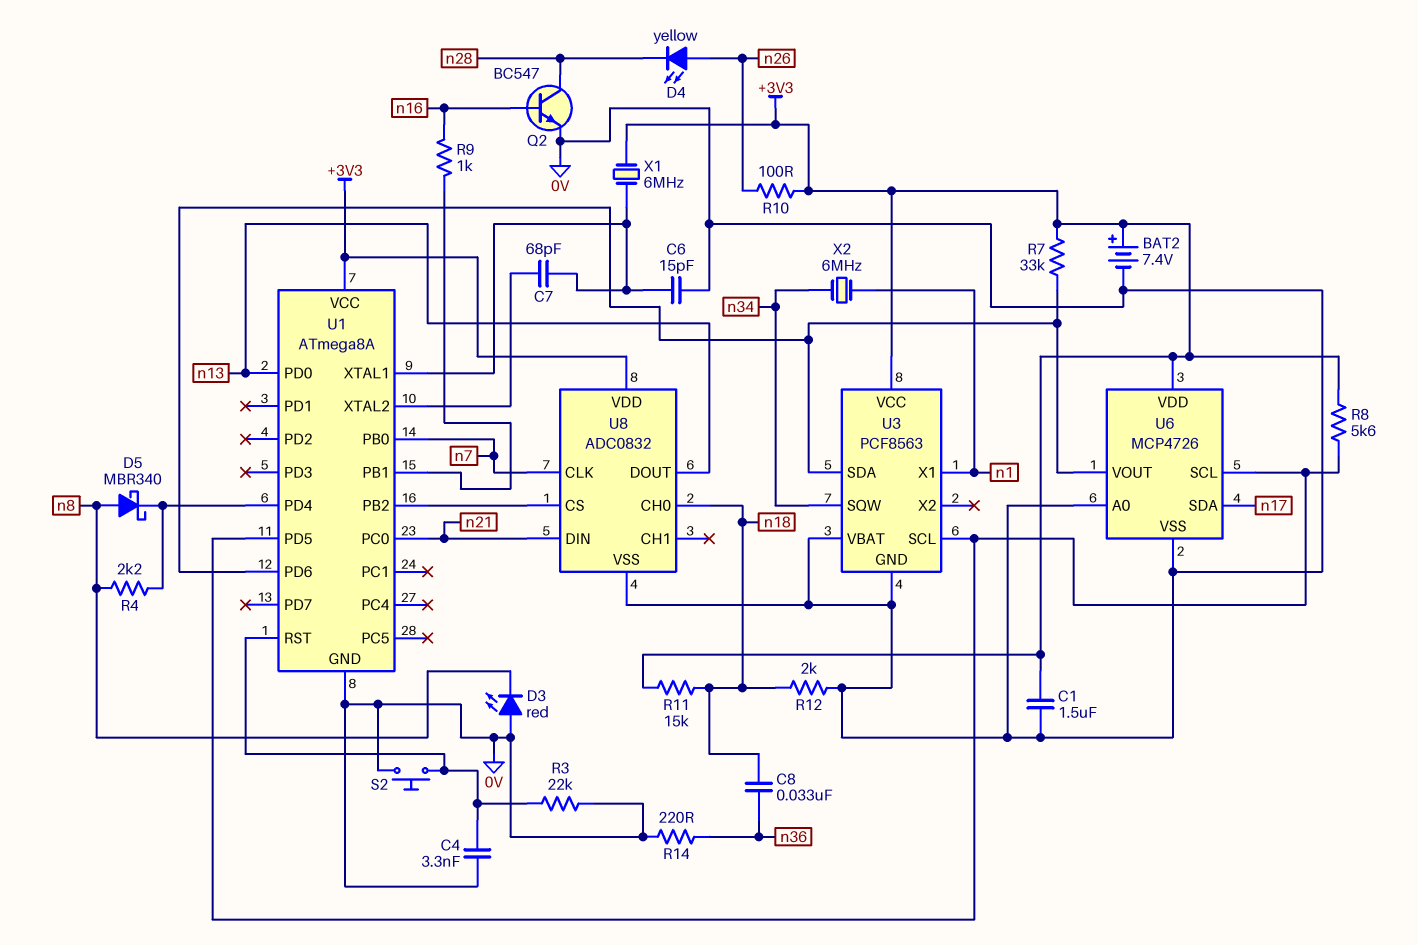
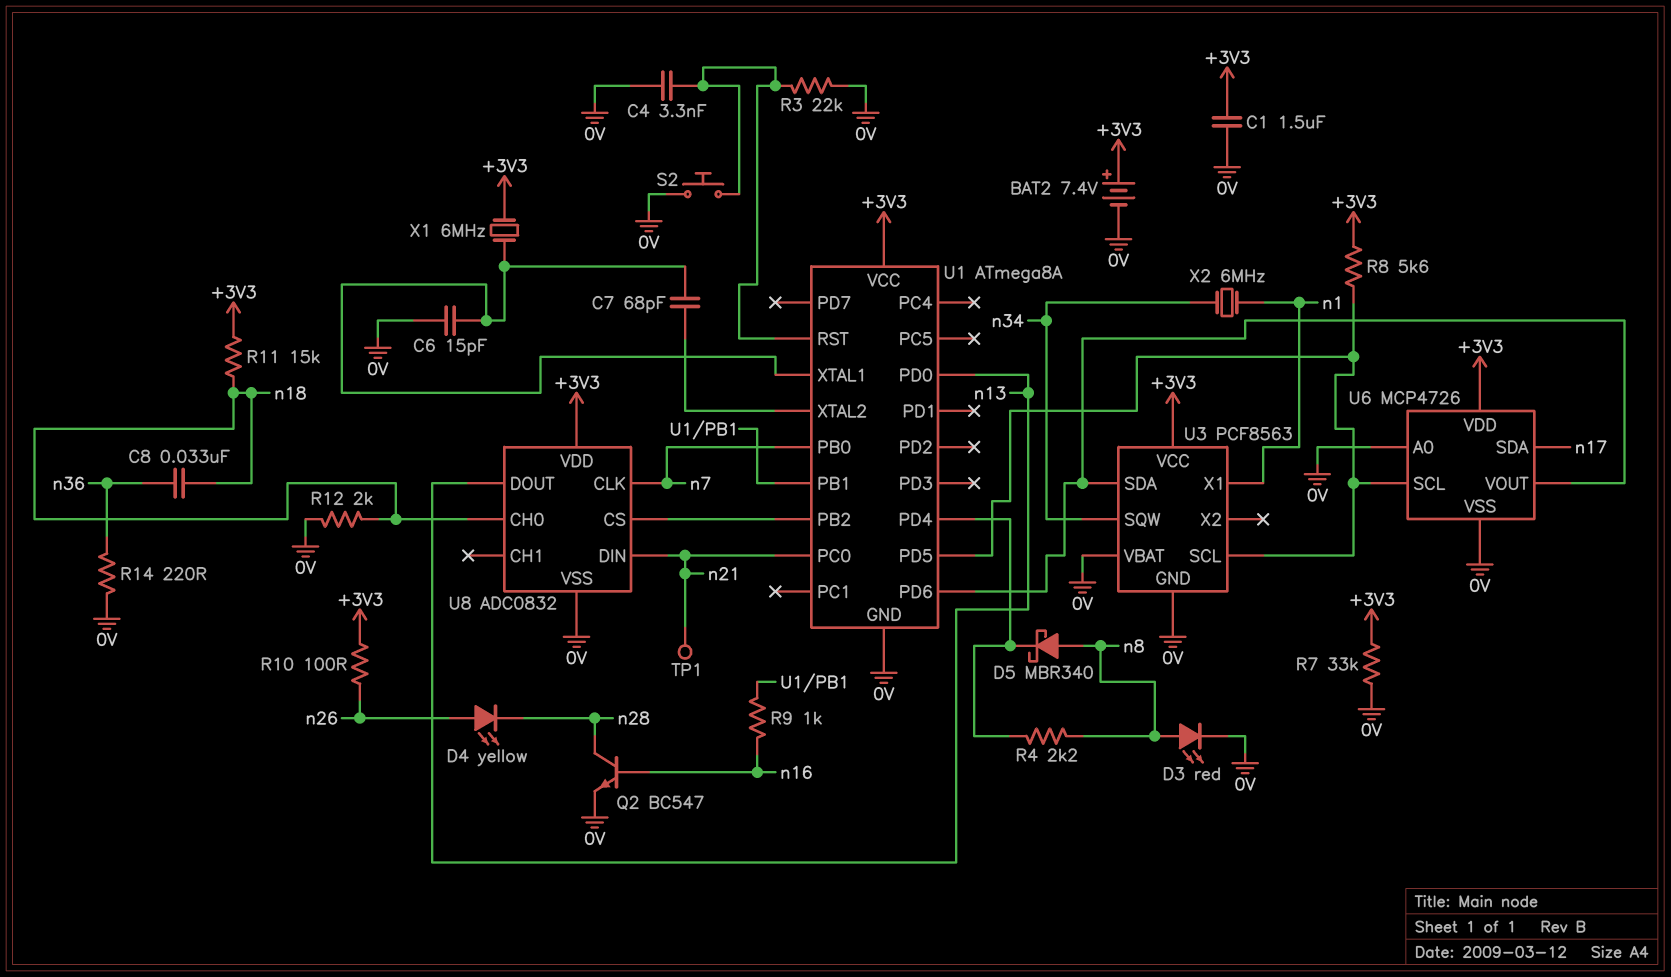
D3: LED red (A 0V, K n8) -> LED red (A n8, K 0V)
R7: 33k (+3V3, U1/PD6) -> 33k (+3V3, 0V)
TP1: none -> test point (n21)

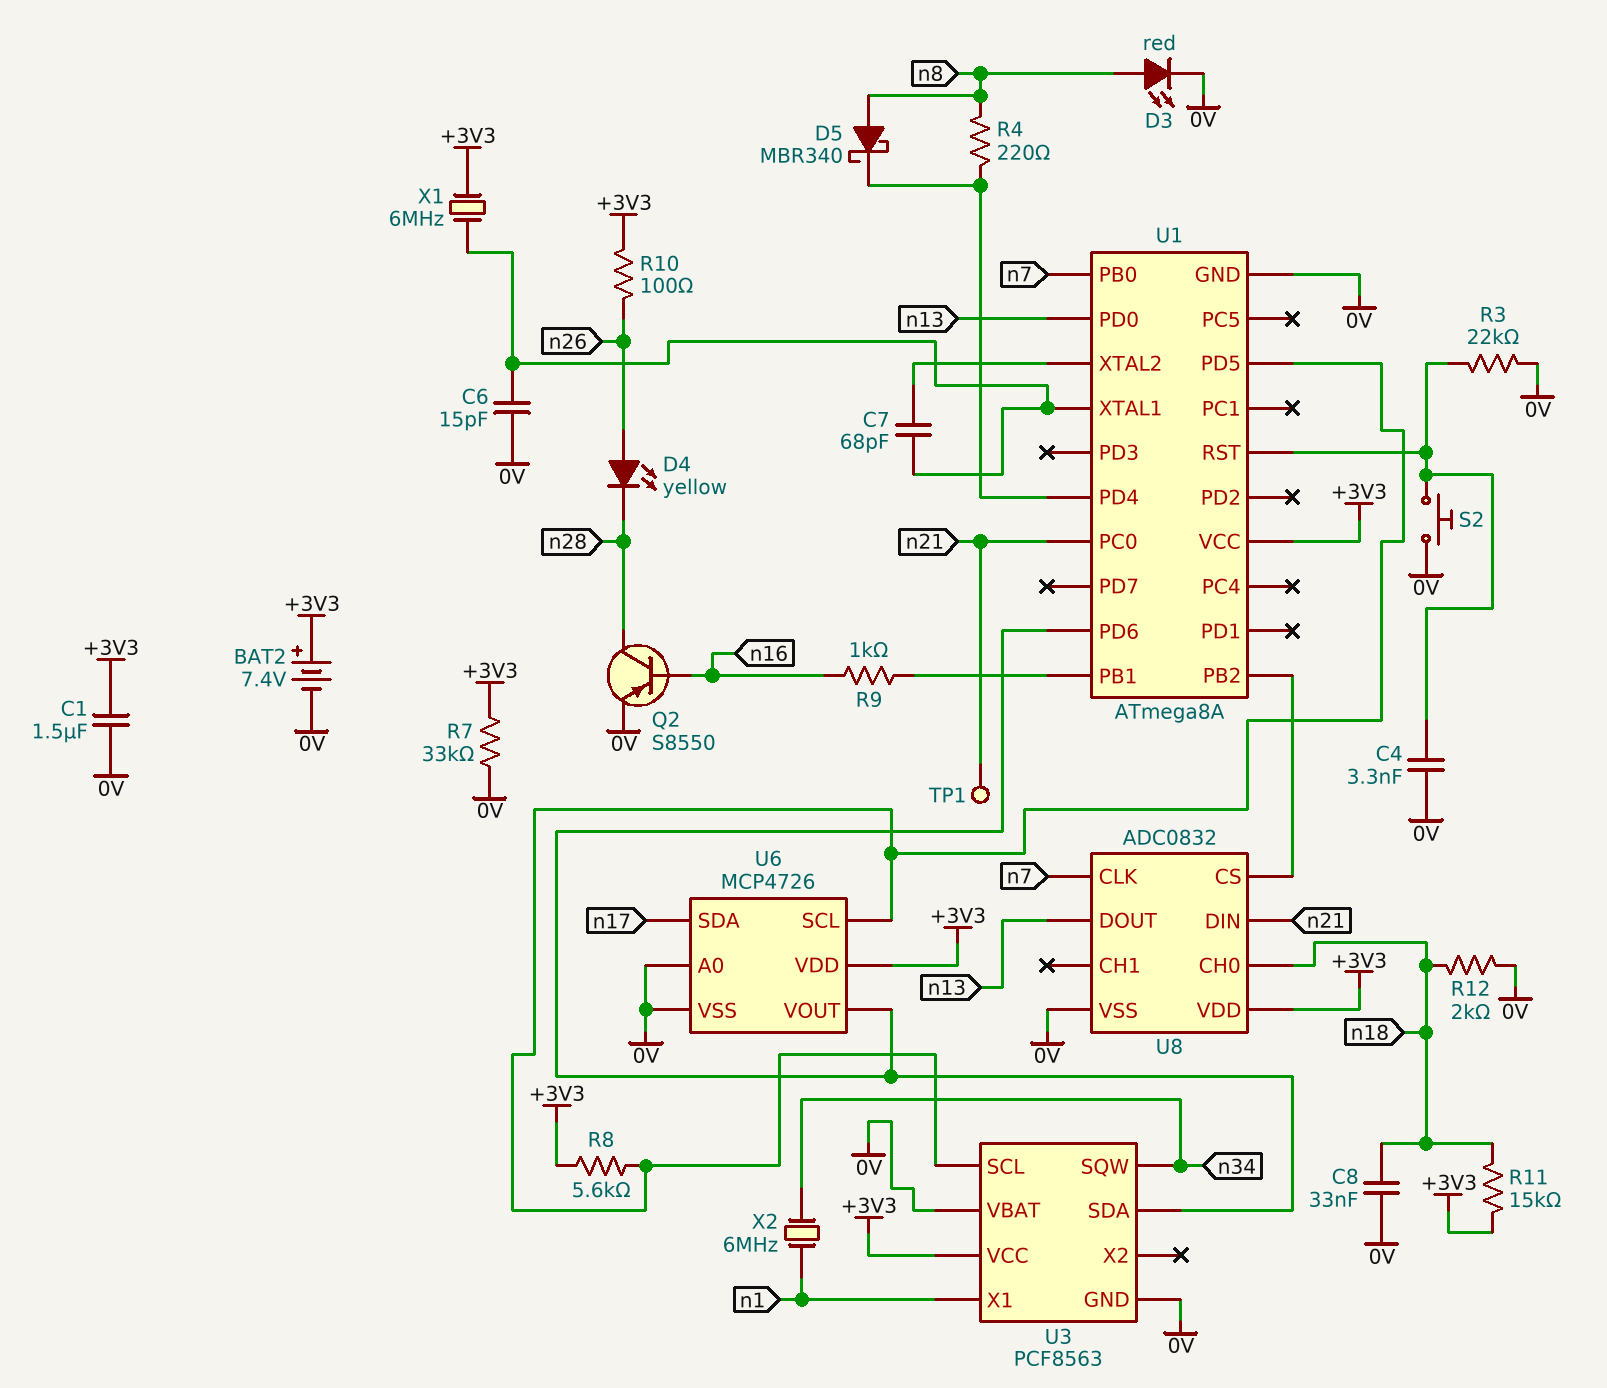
C8: 33nF (n18, n36) -> 33nF (0V, n18)
Q2: NPN BC547 (B n16, C n28, E 0V) -> PNP S8550 (B n16, C n28, E 0V)
R4: 2.2k (U1/PD4, n8) -> 220 (U1/PD4, n8)
R14: 220 (0V, n36) -> none

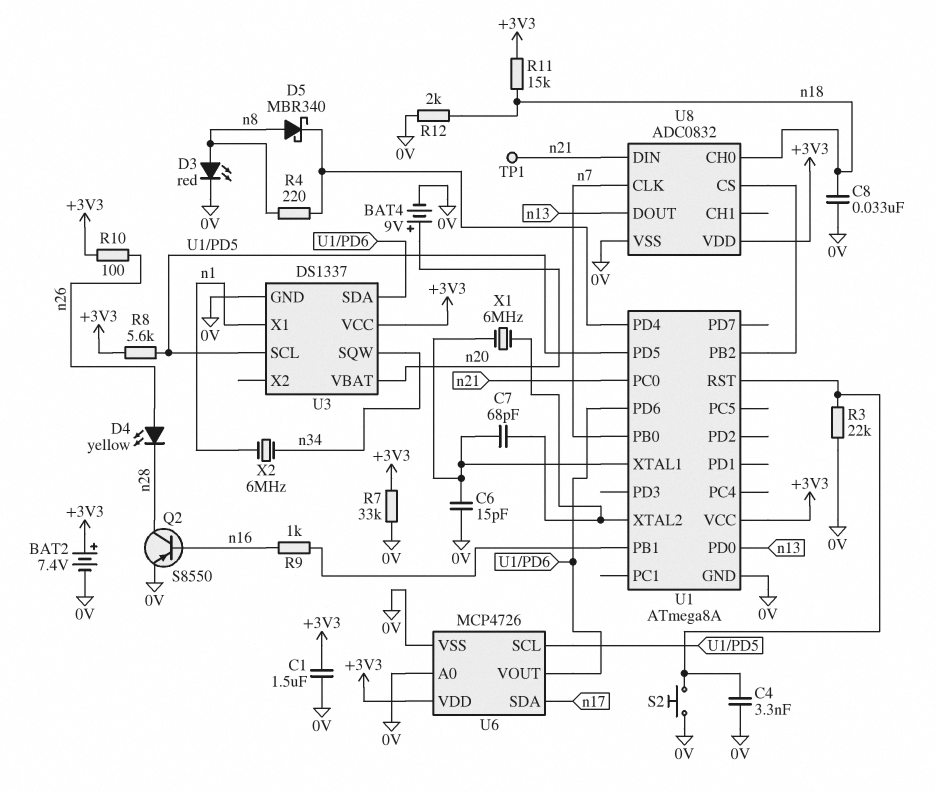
BAT4: none -> 9V (plus n20, minus 0V)
U3: PCF8563 -> DS1337
U3 pin VBAT: 0V -> n20
X1: 6MHz (+3V3, U1/XTAL1) -> 6MHz (U1/XTAL1, U1/XTAL2)

